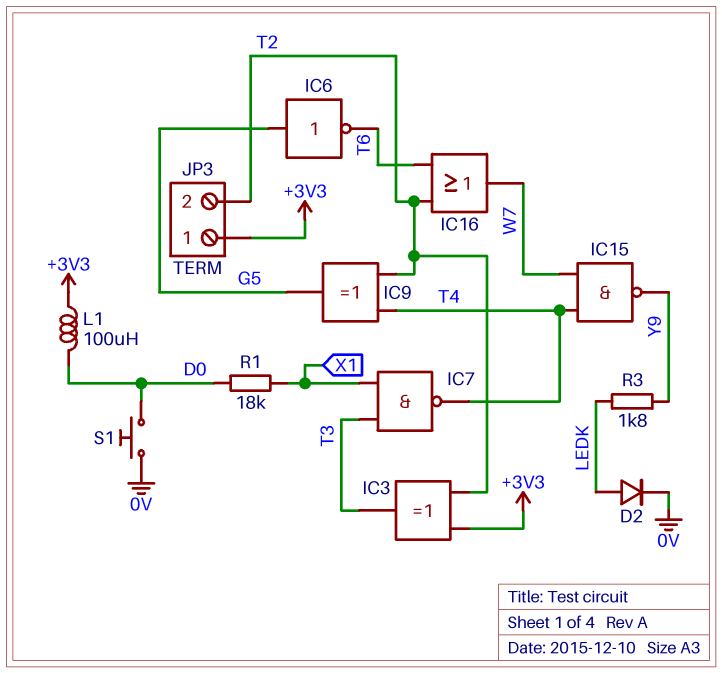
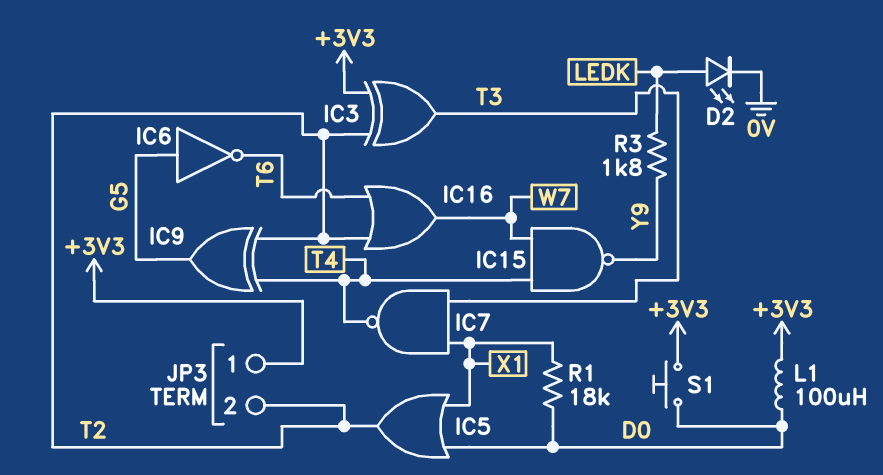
D2: diode (A LEDK, K 0V) -> LED (A LEDK, K 0V)
IC5: none -> OR (in D0, in X1, out T2)
S1: button (0V, D0) -> button (+3V3, D0)

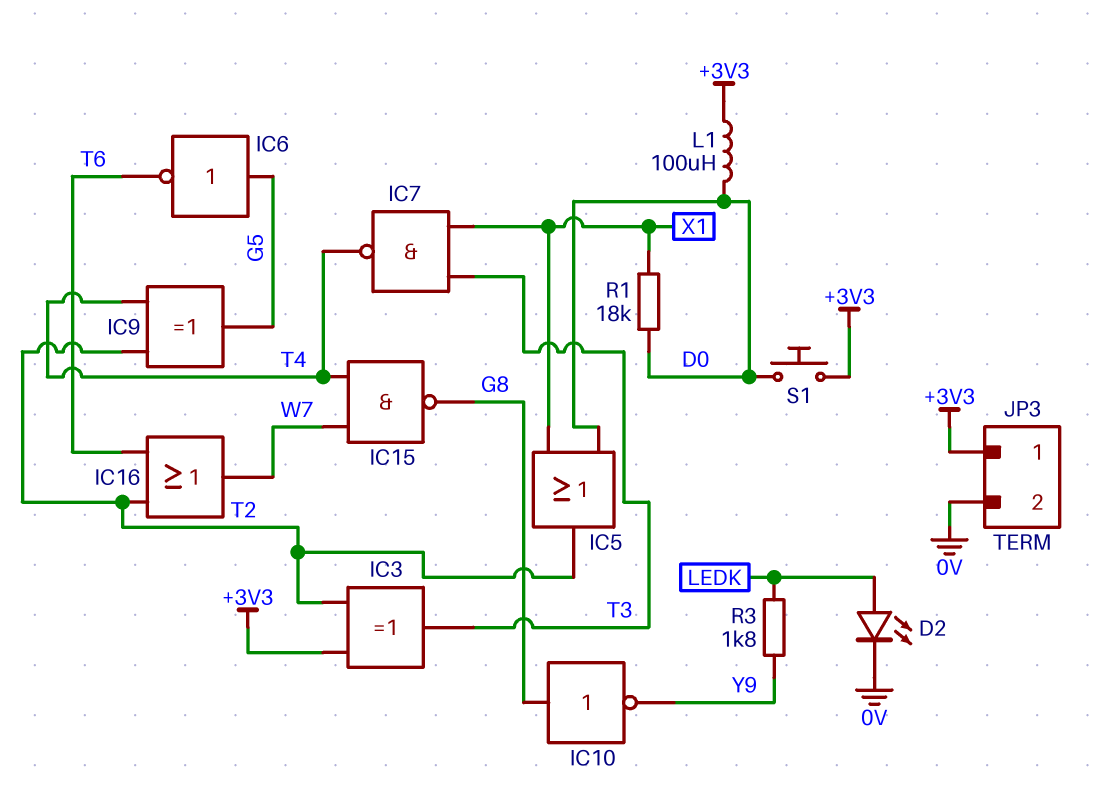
IC10: none -> NOT (in G8, out Y9)
IC15: NAND (in T4, in W7, out Y9) -> NAND (in T4, in W7, out G8)
JP3 pin 2: T2 -> 0V

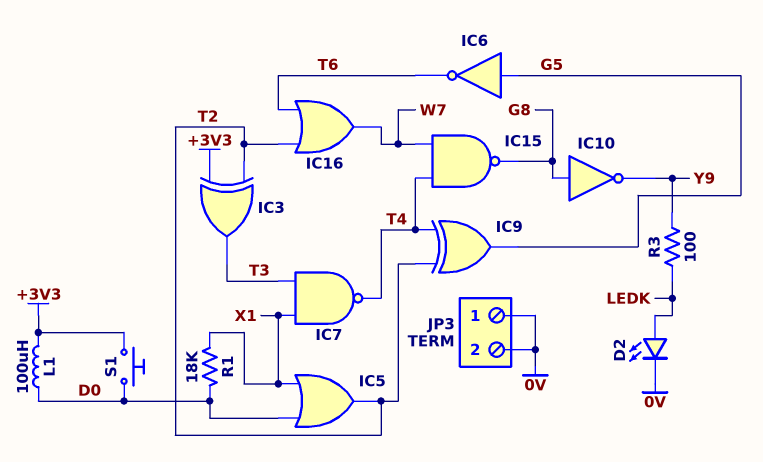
JP3 pin 1: +3V3 -> 0V
R3: 1.8k (LEDK, Y9) -> 100 (LEDK, Y9)

